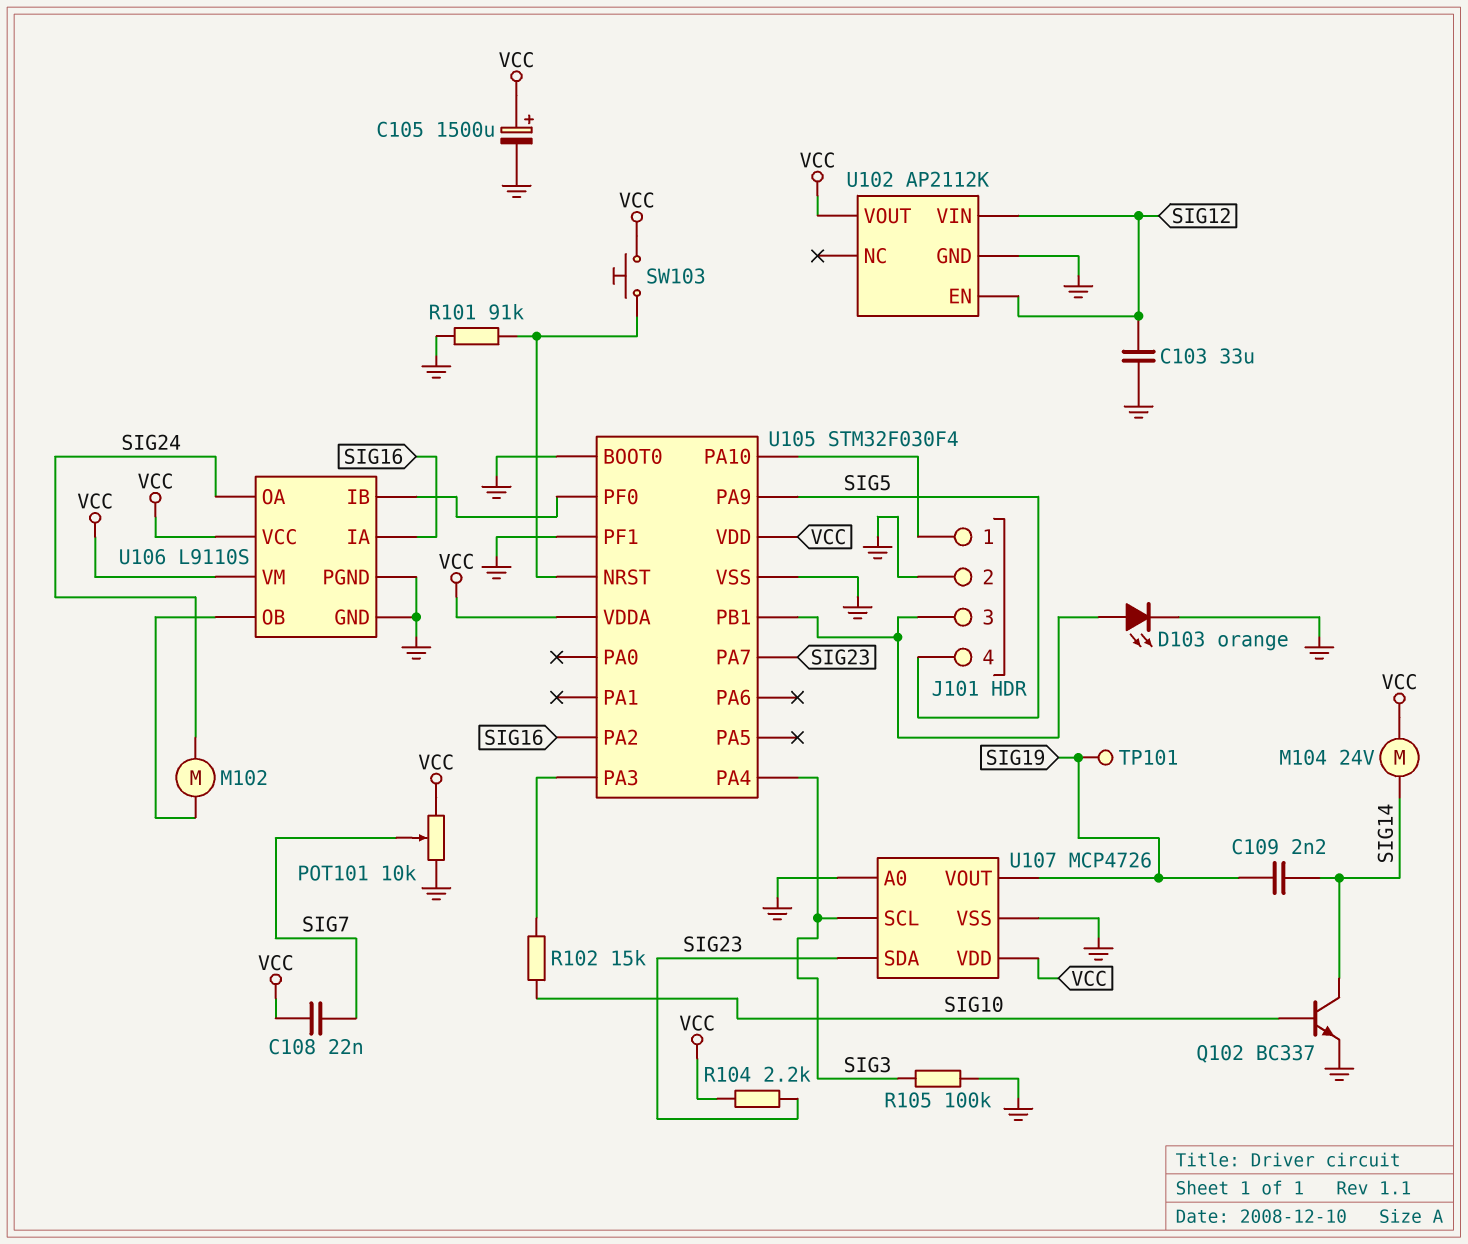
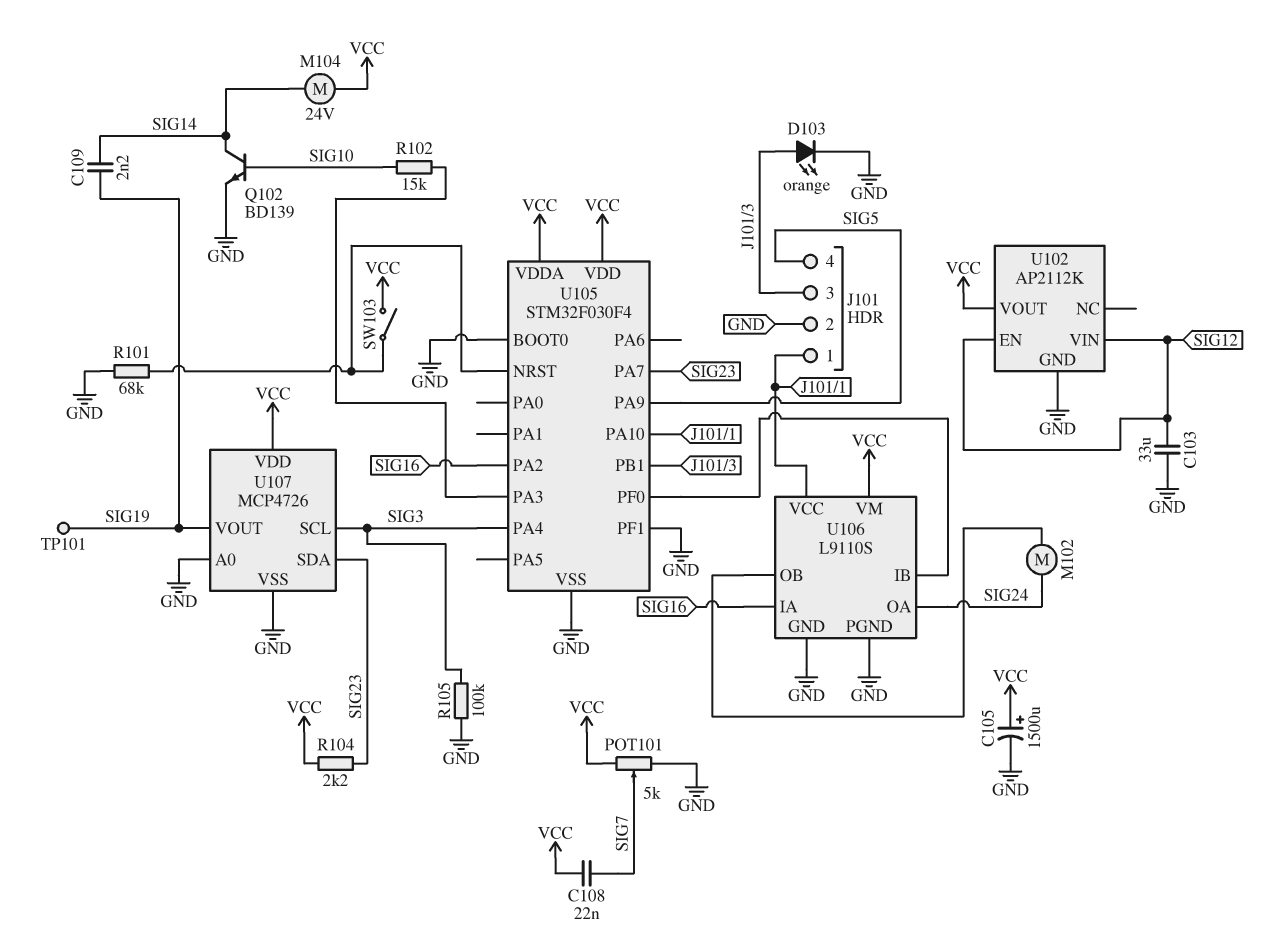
POT101: 10k (GND, VCC, wiper SIG7) -> 5k (GND, VCC, wiper SIG7)
Q102: NPN BC337 (B SIG10, C SIG14, E GND) -> NPN BD139 (B SIG10, C SIG14, E GND)
R101: 91k (GND, U105/NRST) -> 68k (GND, U105/NRST)
SW103: button (U105/NRST, VCC) -> switch (U105/NRST, VCC)
U106 pin VCC: VCC -> J101/1

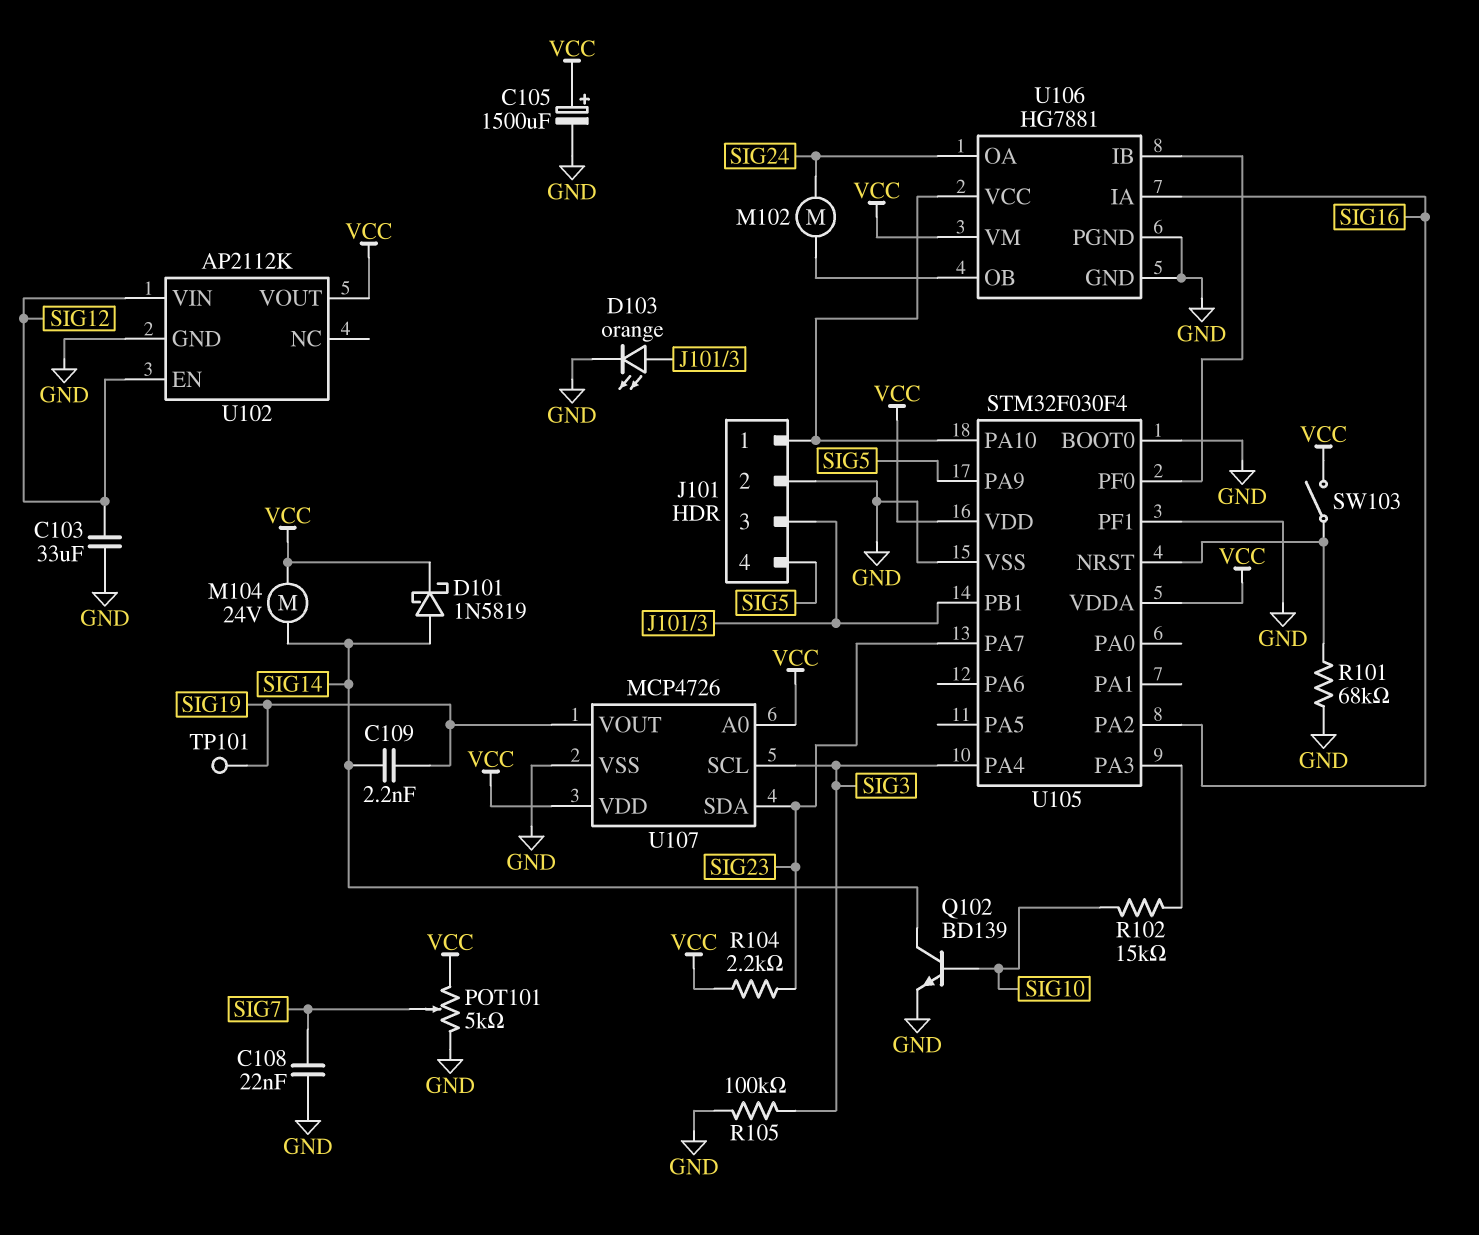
C108: 22nF (SIG7, VCC) -> 22nF (GND, SIG7)
D101: none -> schottky 1N5819 (A SIG14, K VCC)
U106: L9110S -> HG7881
U107 pin A0: GND -> VCC

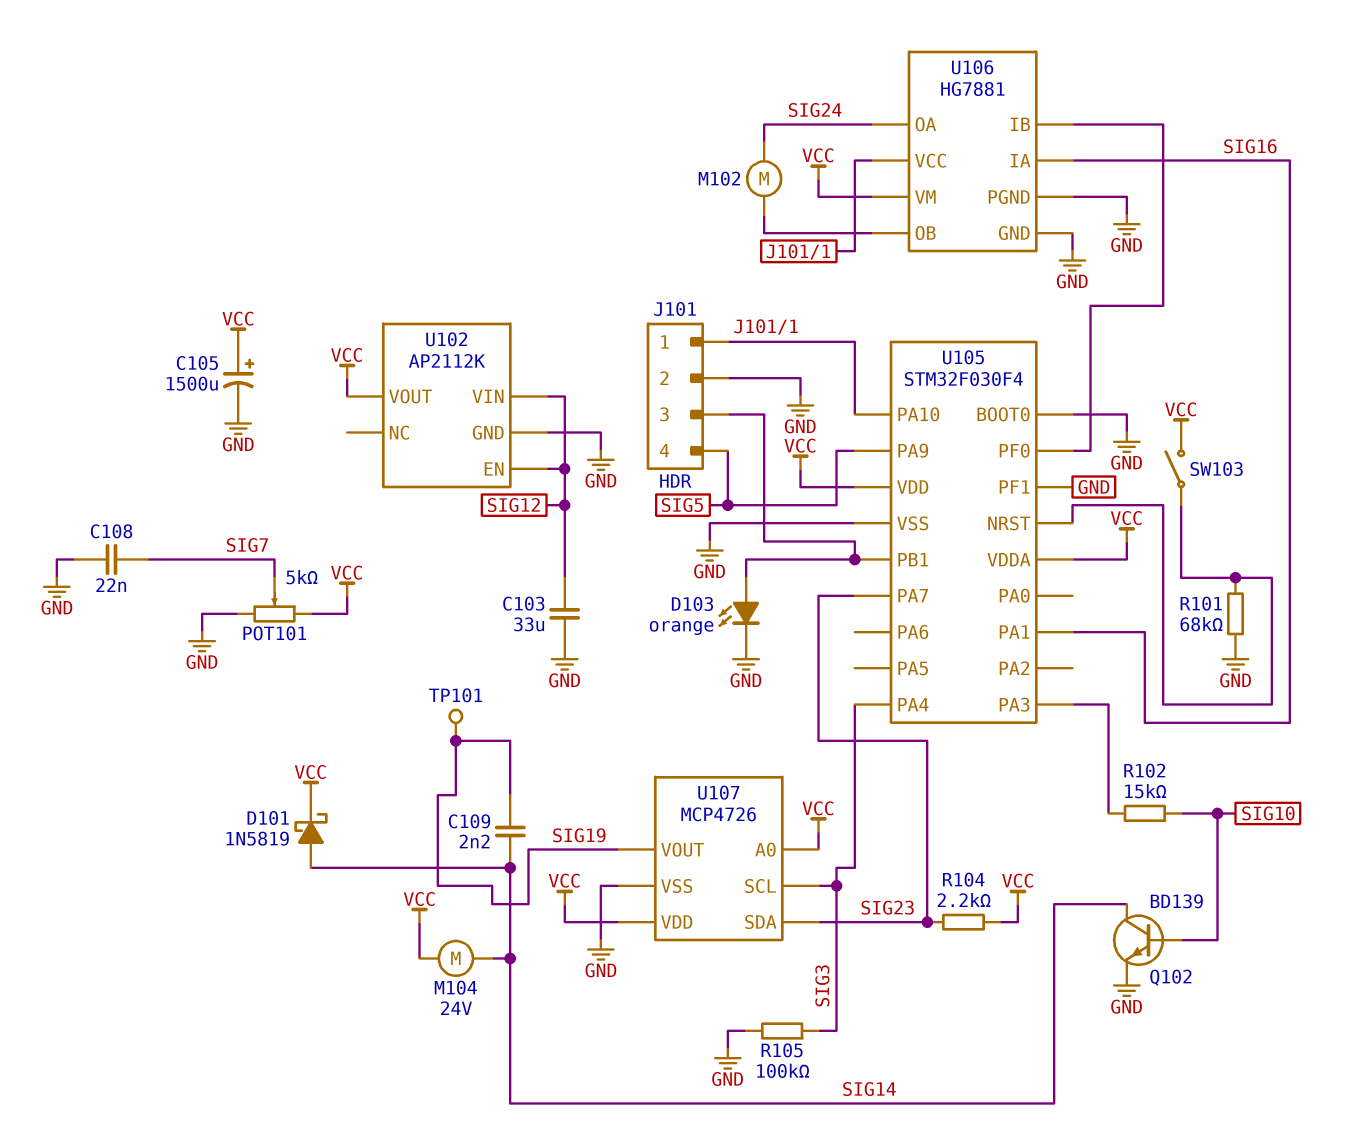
U105 pin PA1: none -> SIG16
U105 pin PA2: SIG16 -> none

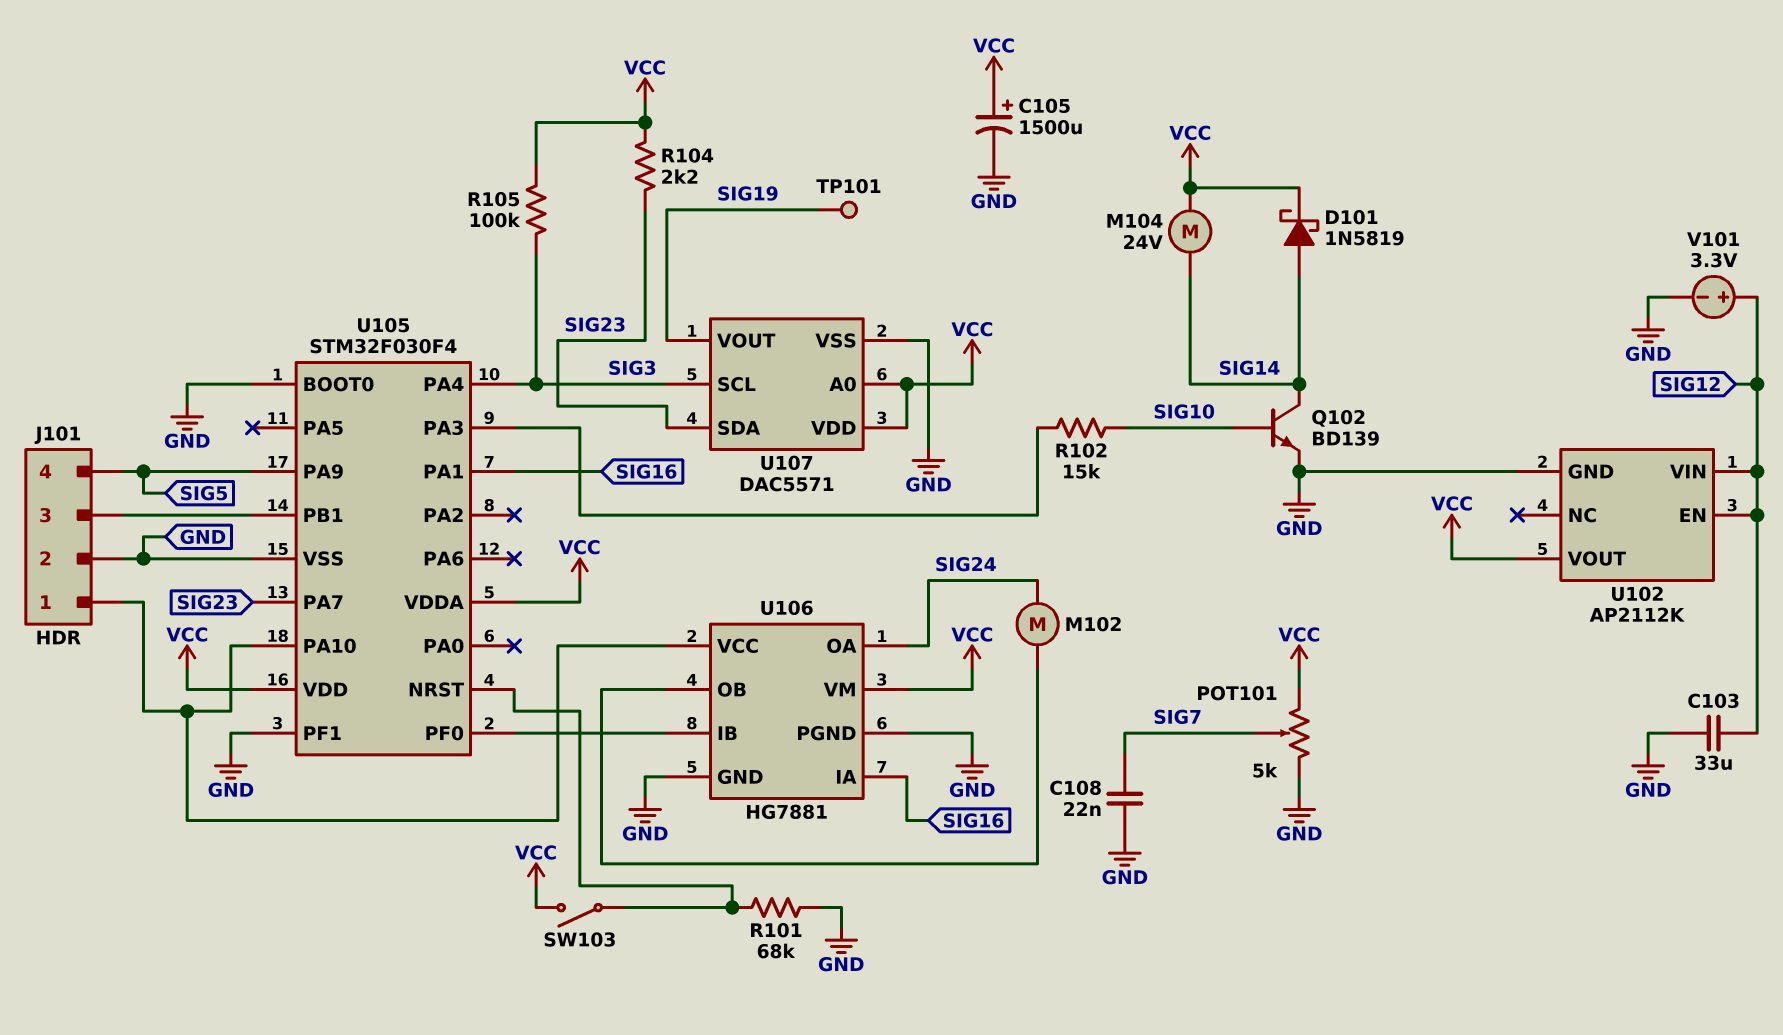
C109: 2.2nF (SIG14, SIG19) -> none
D103: LED orange (A J101/3, K GND) -> none
R105: 100k (GND, SIG3) -> 100k (SIG3, VCC)
U107: MCP4726 -> DAC5571
V101: none -> 3.3V (plus SIG12, minus GND)

